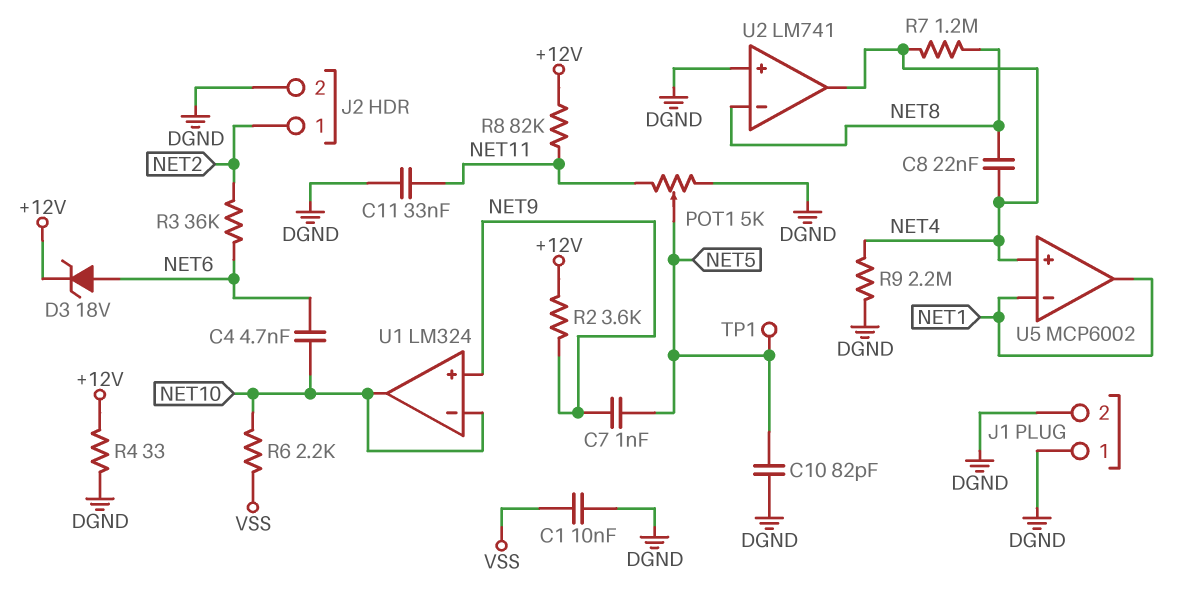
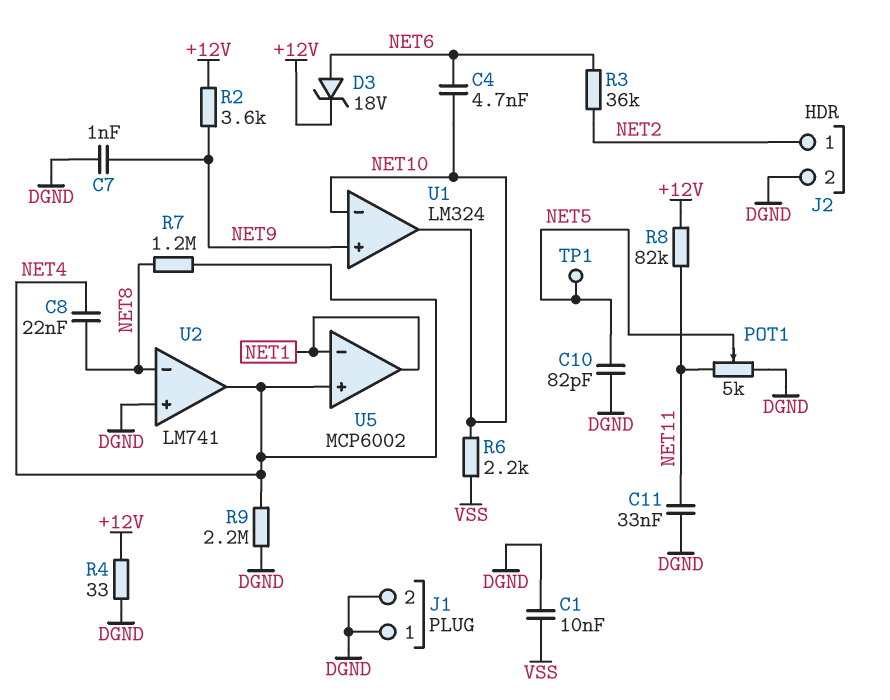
C7: 1nF (NET5, NET9) -> 1nF (DGND, NET9)

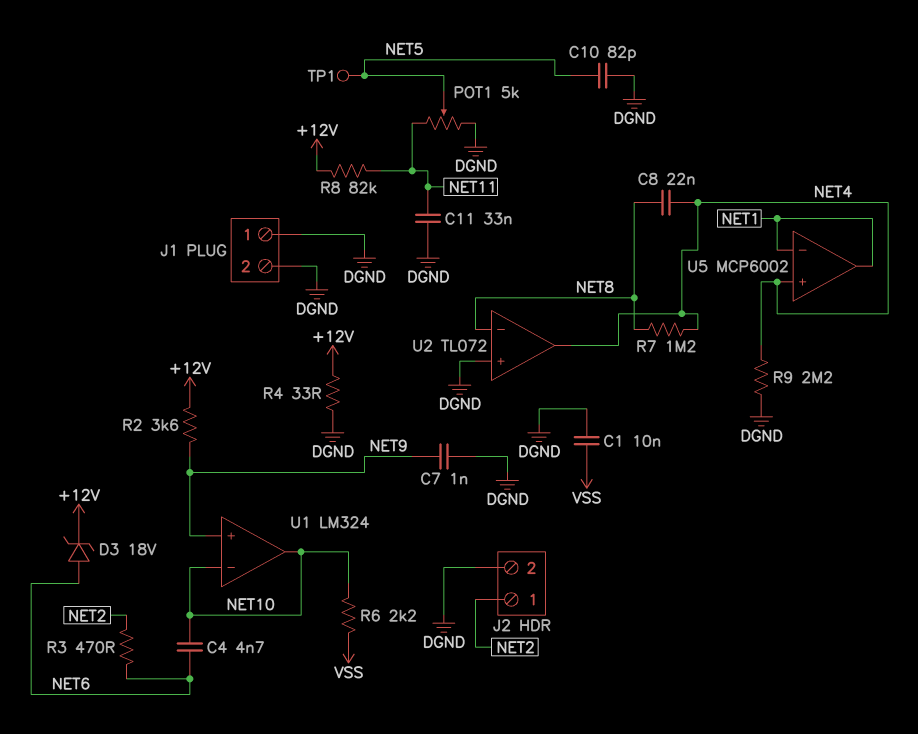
R3: 36k (NET2, NET6) -> 470 (NET2, NET6)
U2: LM741 -> TL072

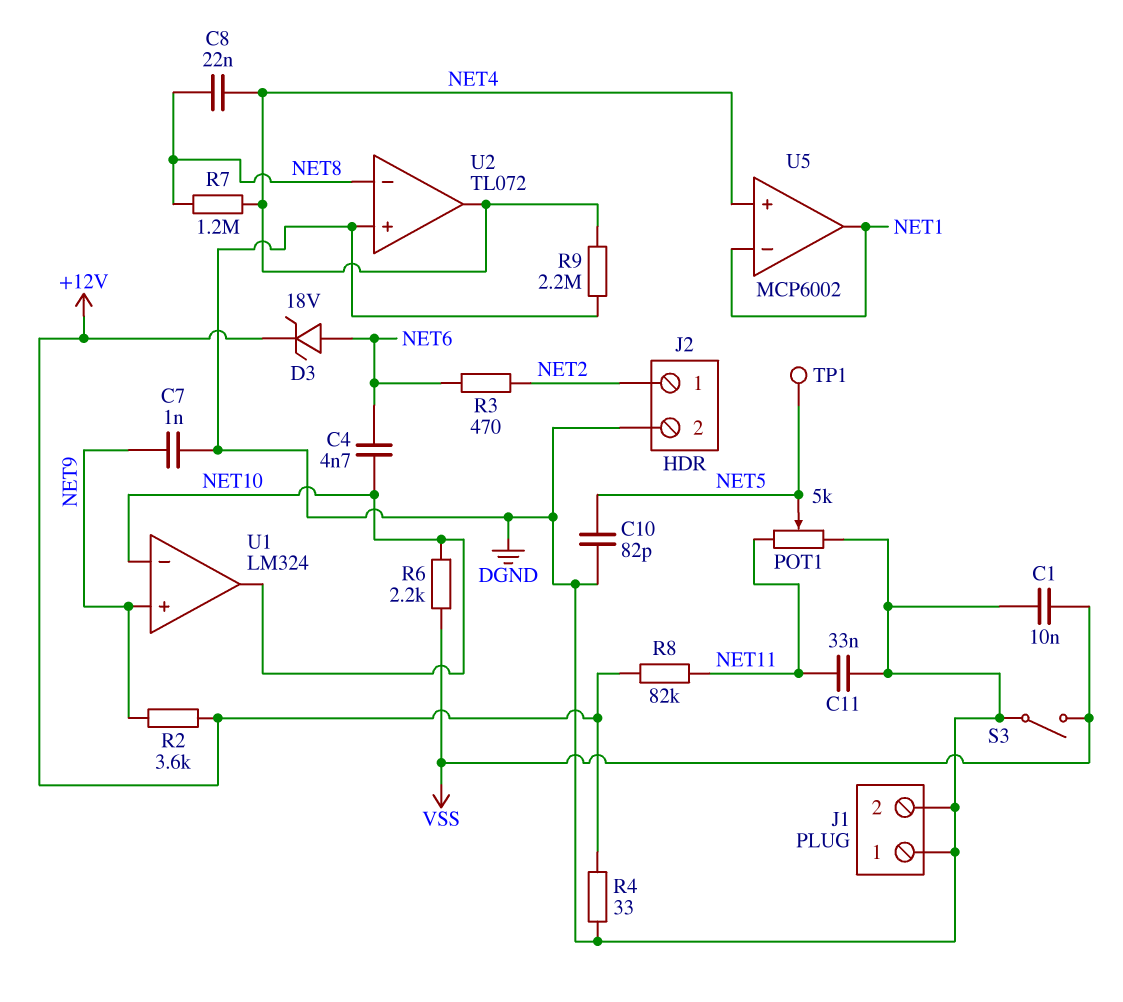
S3: none -> switch (DGND, VSS)

